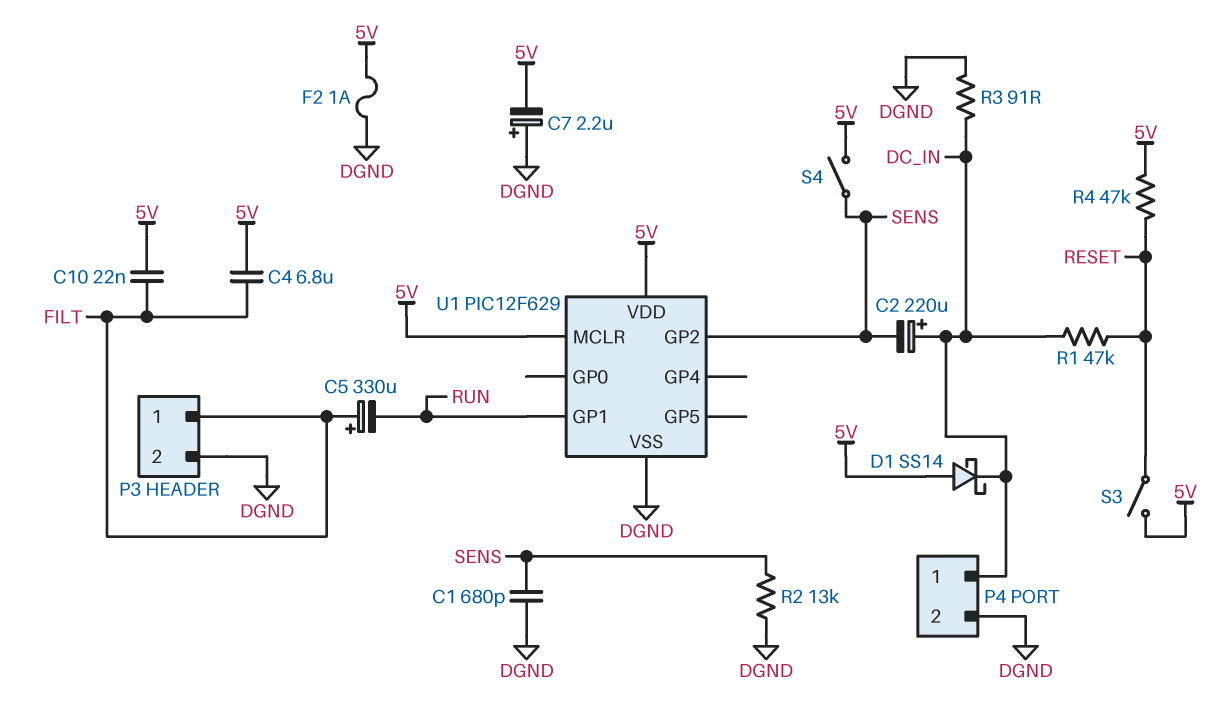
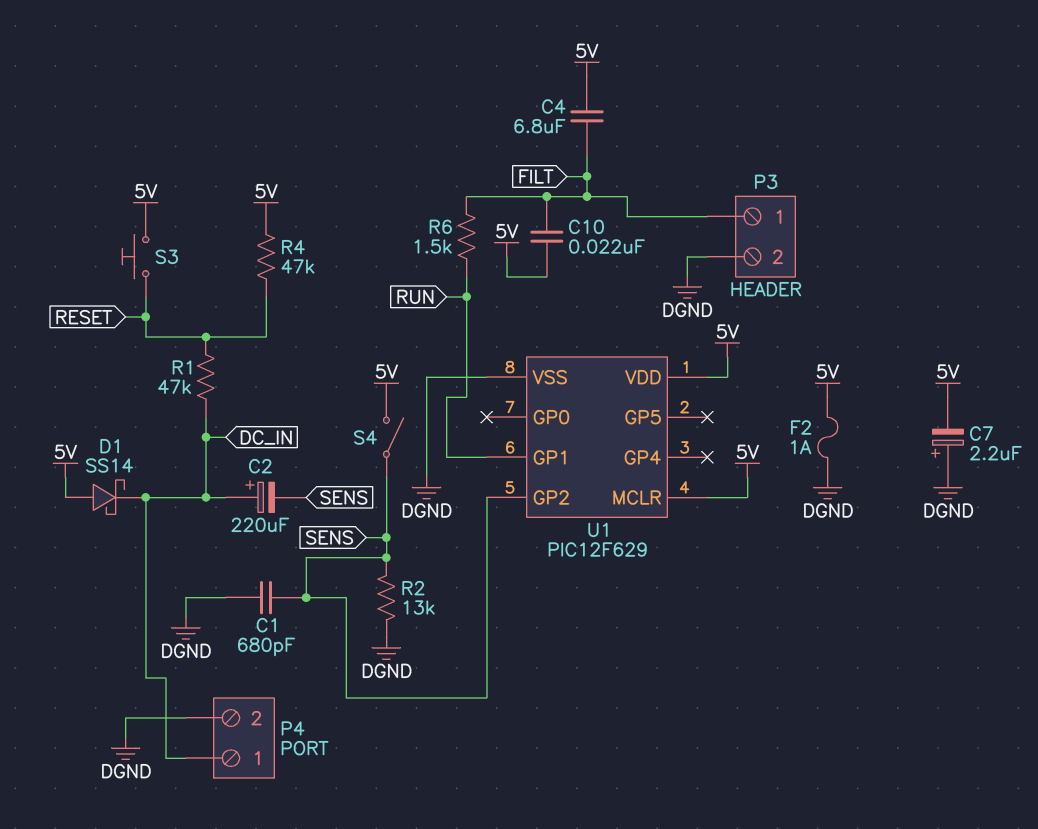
C5: 330uF (plus FILT, minus RUN) -> none
R3: 91 (DC_IN, DGND) -> none
R6: none -> 1.5k (FILT, RUN)
S3: switch (5V, RESET) -> button (5V, RESET)

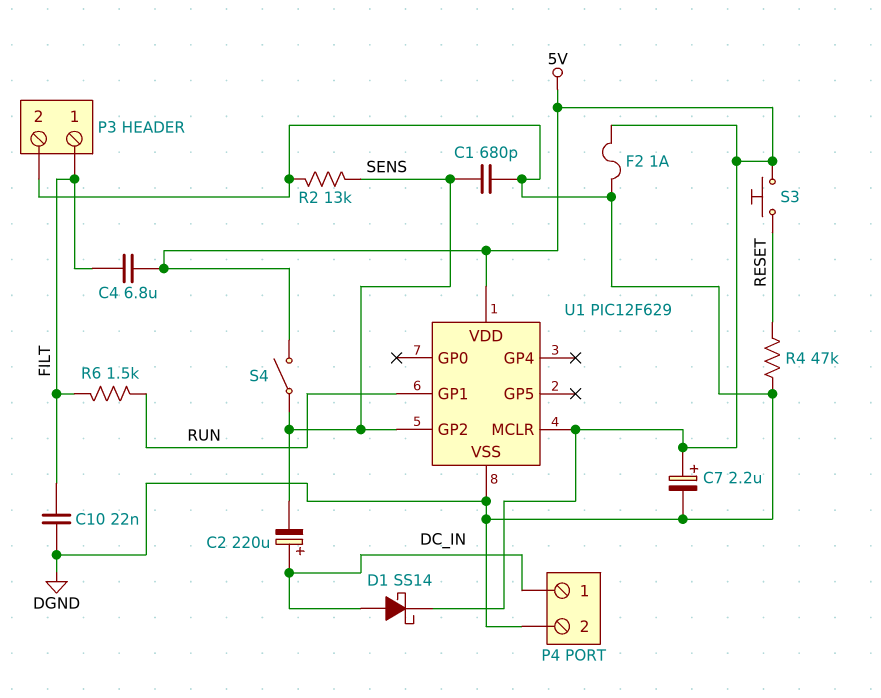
C7: 2.2uF (plus DGND, minus 5V) -> 2.2uF (plus 5V, minus DGND)
C10: 22nF (5V, FILT) -> 22nF (DGND, FILT)
D1: schottky SS14 (A 5V, K DC_IN) -> schottky SS14 (A DC_IN, K 5V)
R1: 47k (DC_IN, RESET) -> none
R4: 47k (5V, RESET) -> 47k (DGND, RESET)

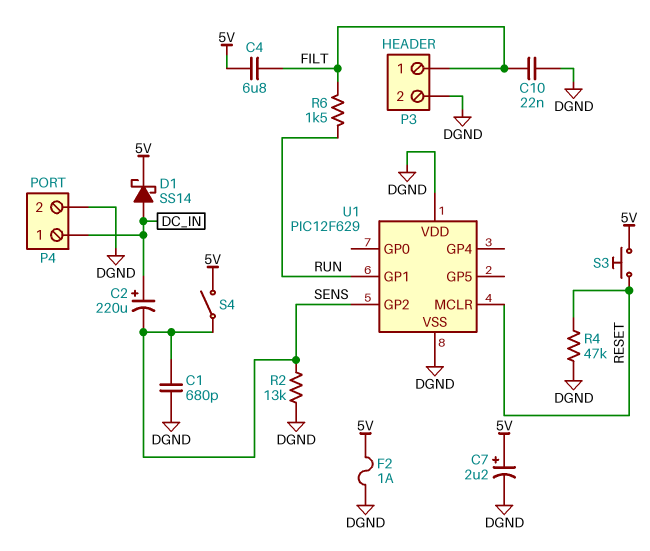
U1 pin MCLR: 5V -> RESET
U1 pin VDD: 5V -> DGND

